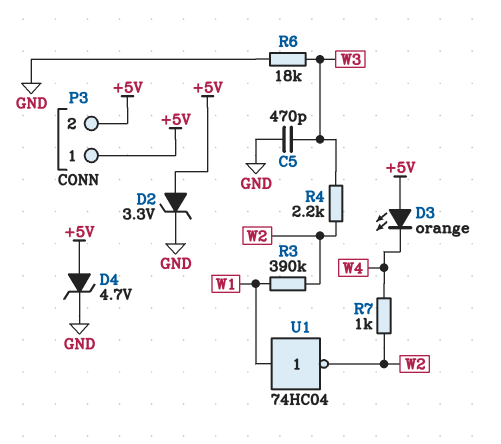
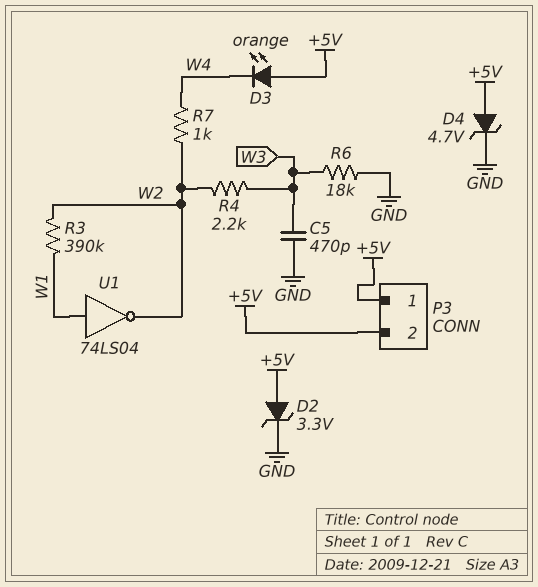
U1: NOT 74HC04 (in W1, out W2) -> NOT 74LS04 (in W1, out W2)

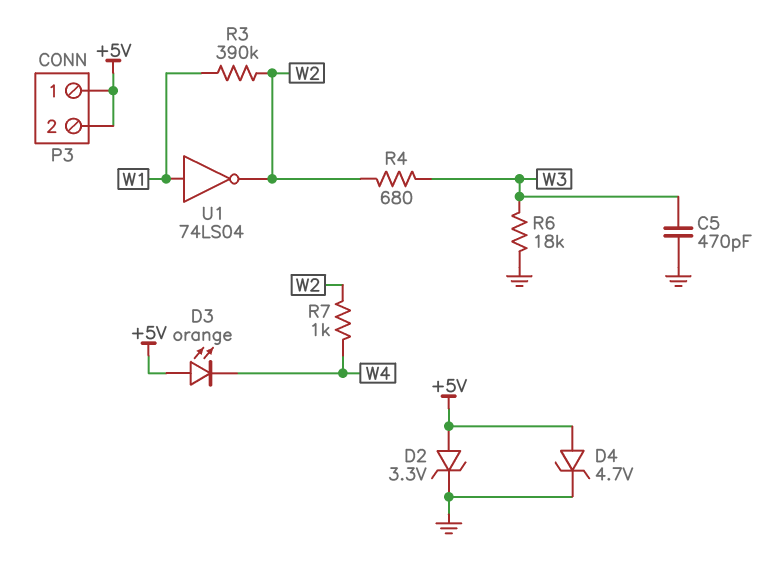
R4: 2.2k (W2, W3) -> 680 (W2, W3)

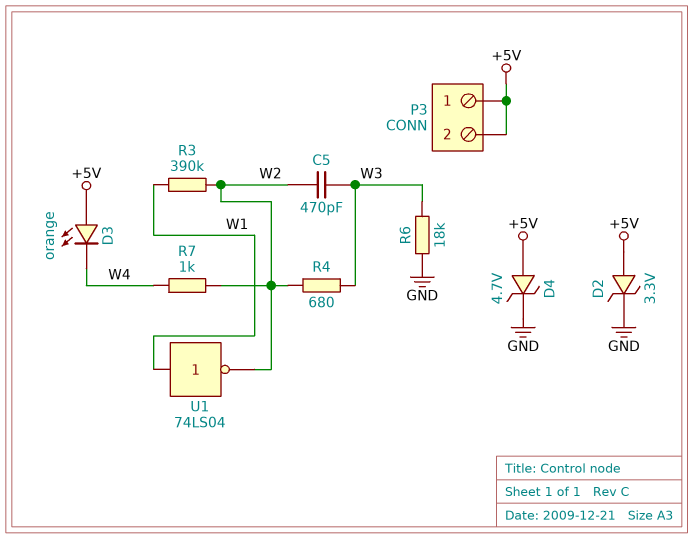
C5: 470pF (GND, W3) -> 470pF (W2, W3)

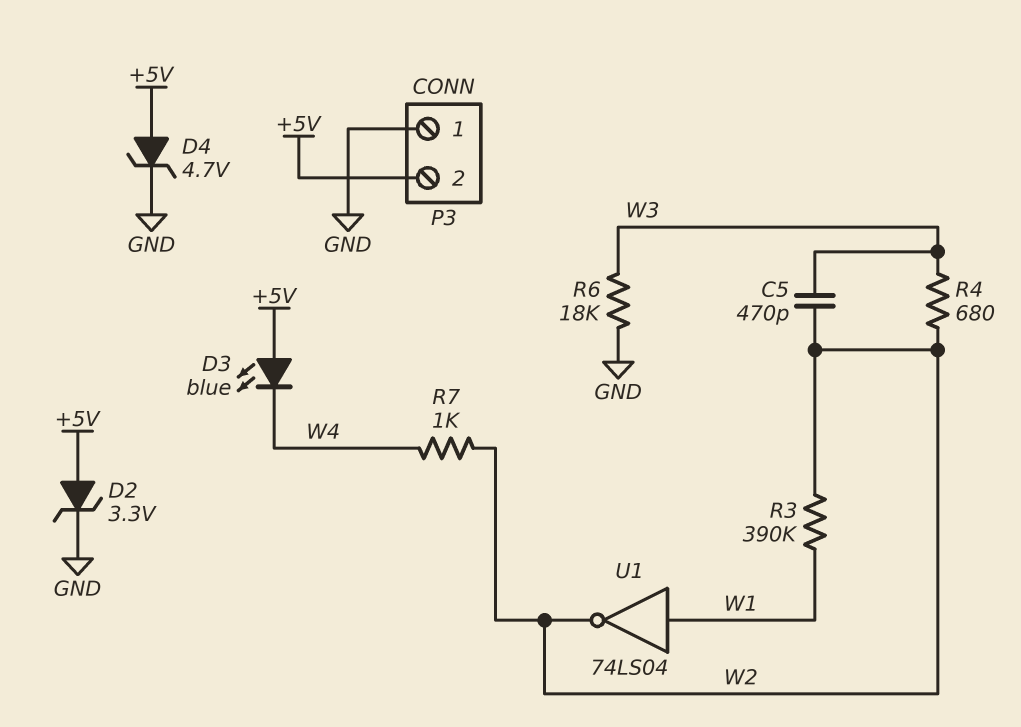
D3: LED orange (A +5V, K W4) -> LED blue (A +5V, K W4)
P3 pin 1: +5V -> GND

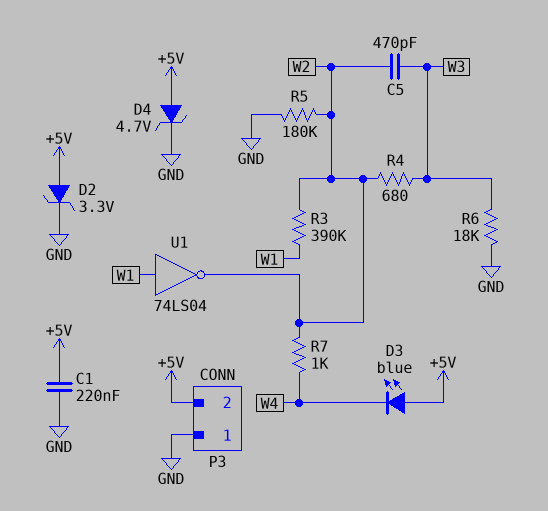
C1: none -> 220nF (+5V, GND)
R5: none -> 180k (GND, W2)

